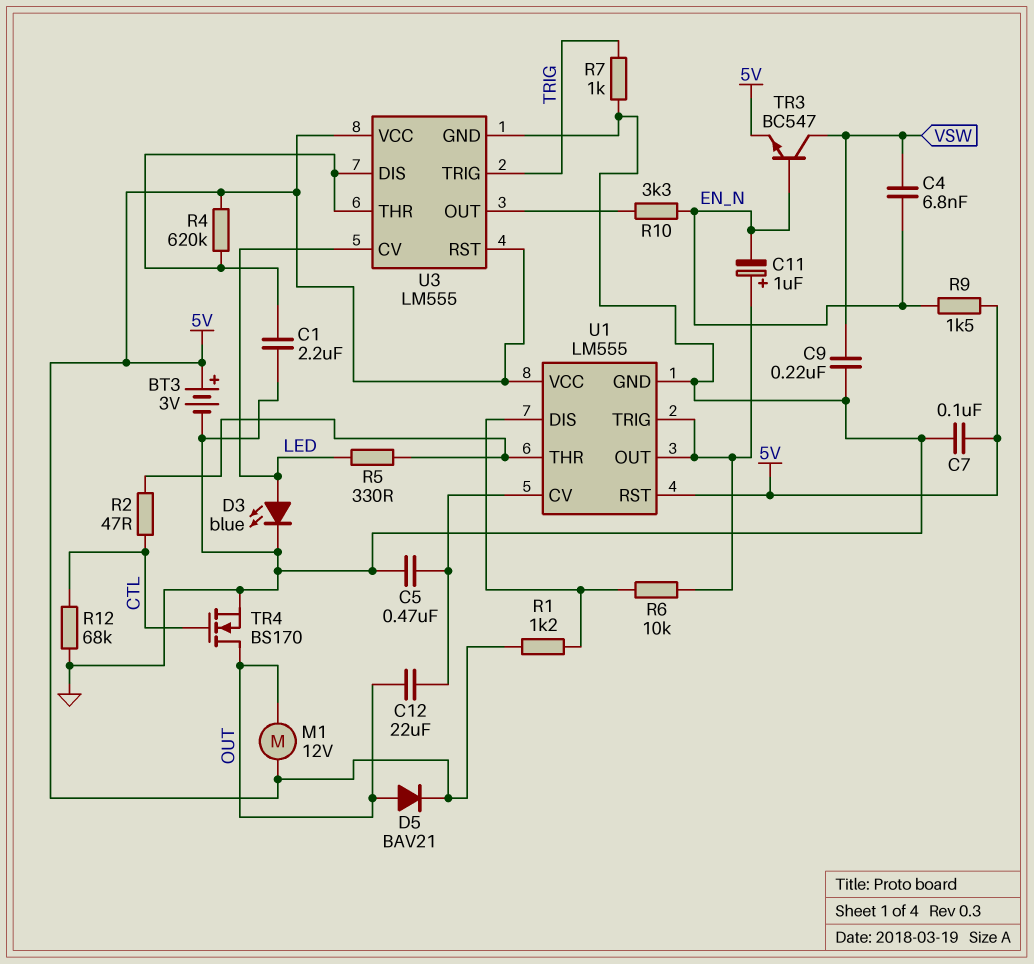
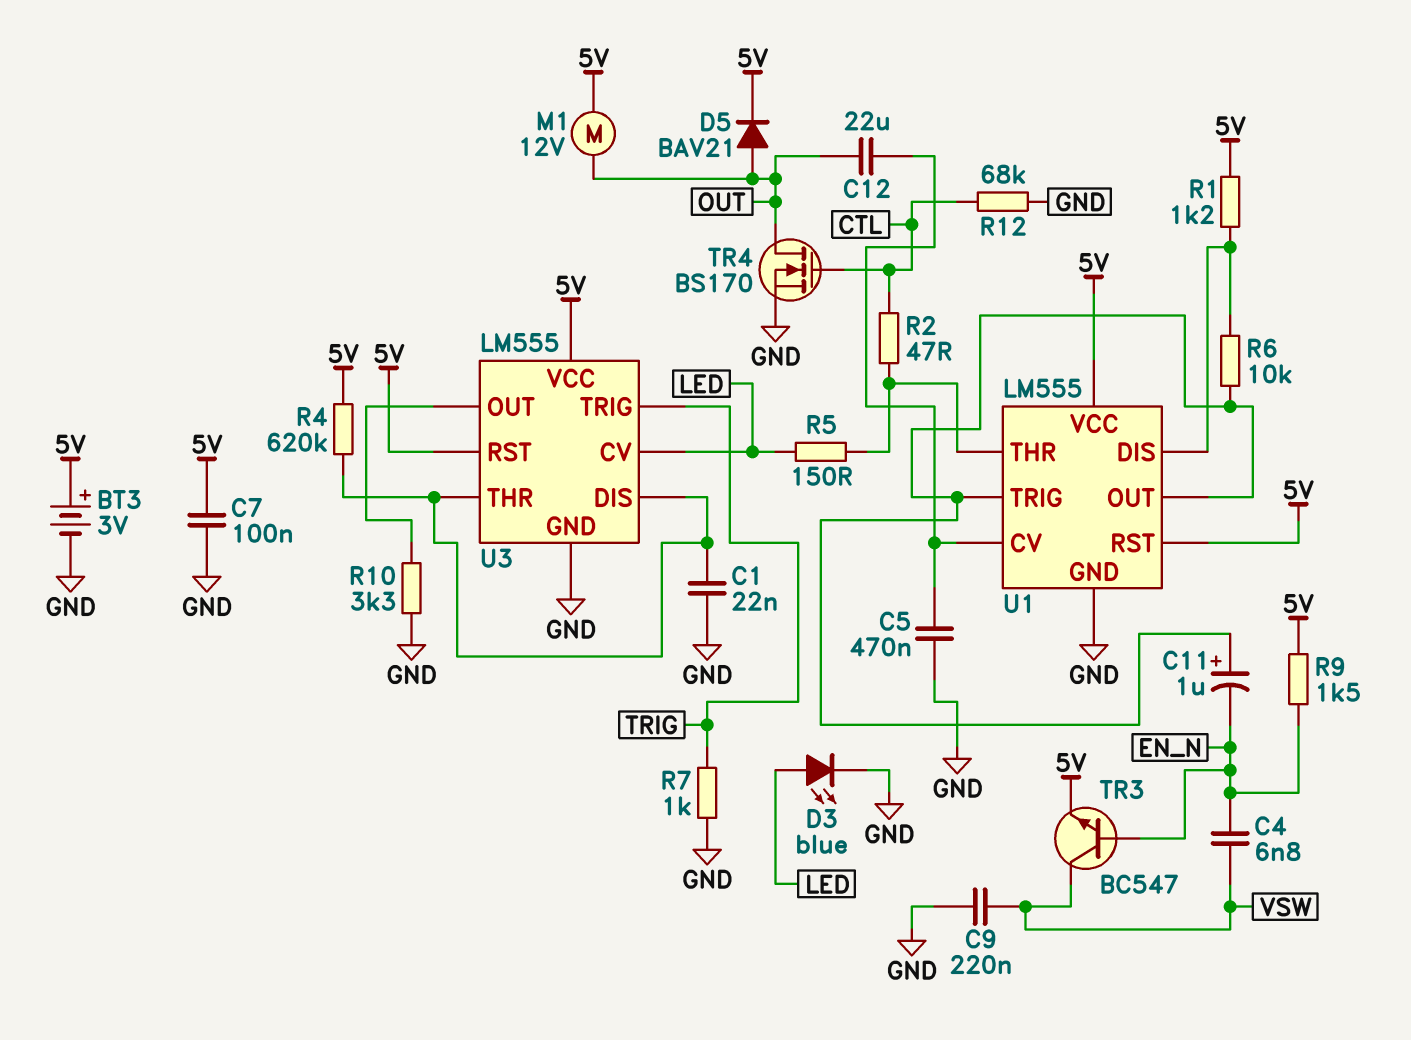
C1: 2.2uF (GND, U3/DIS) -> 22nF (GND, U3/DIS)
R5: 330 (LED, U1/THR) -> 150 (LED, U1/THR)
R10: 3.3k (EN_N, U3/OUT) -> 3.3k (GND, U3/OUT)

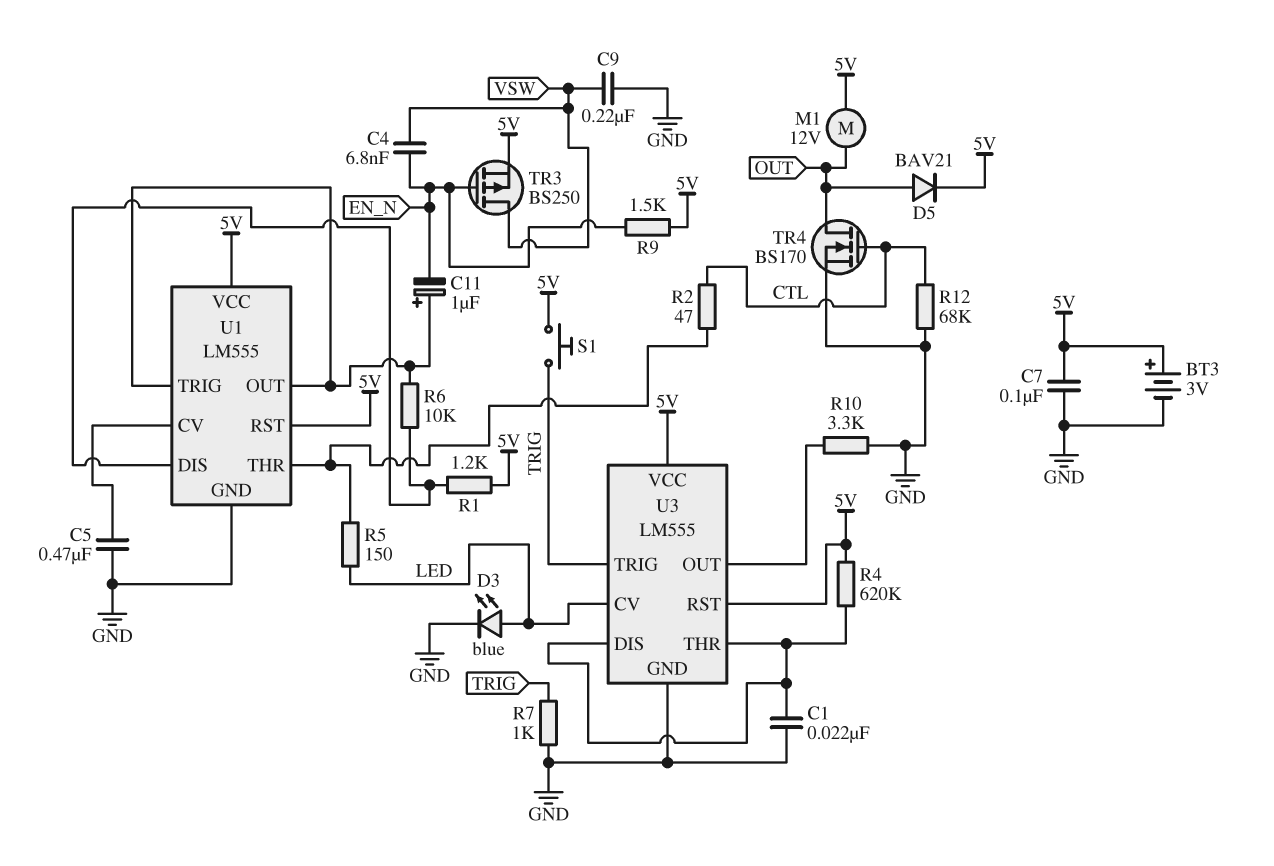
C12: 22uF (OUT, U1/CV) -> none
S1: none -> button (5V, TRIG)
TR3: NPN BC547 (B EN_N, C VSW, E 5V) -> PMOS BS250 (G EN_N, D VSW, S 5V)

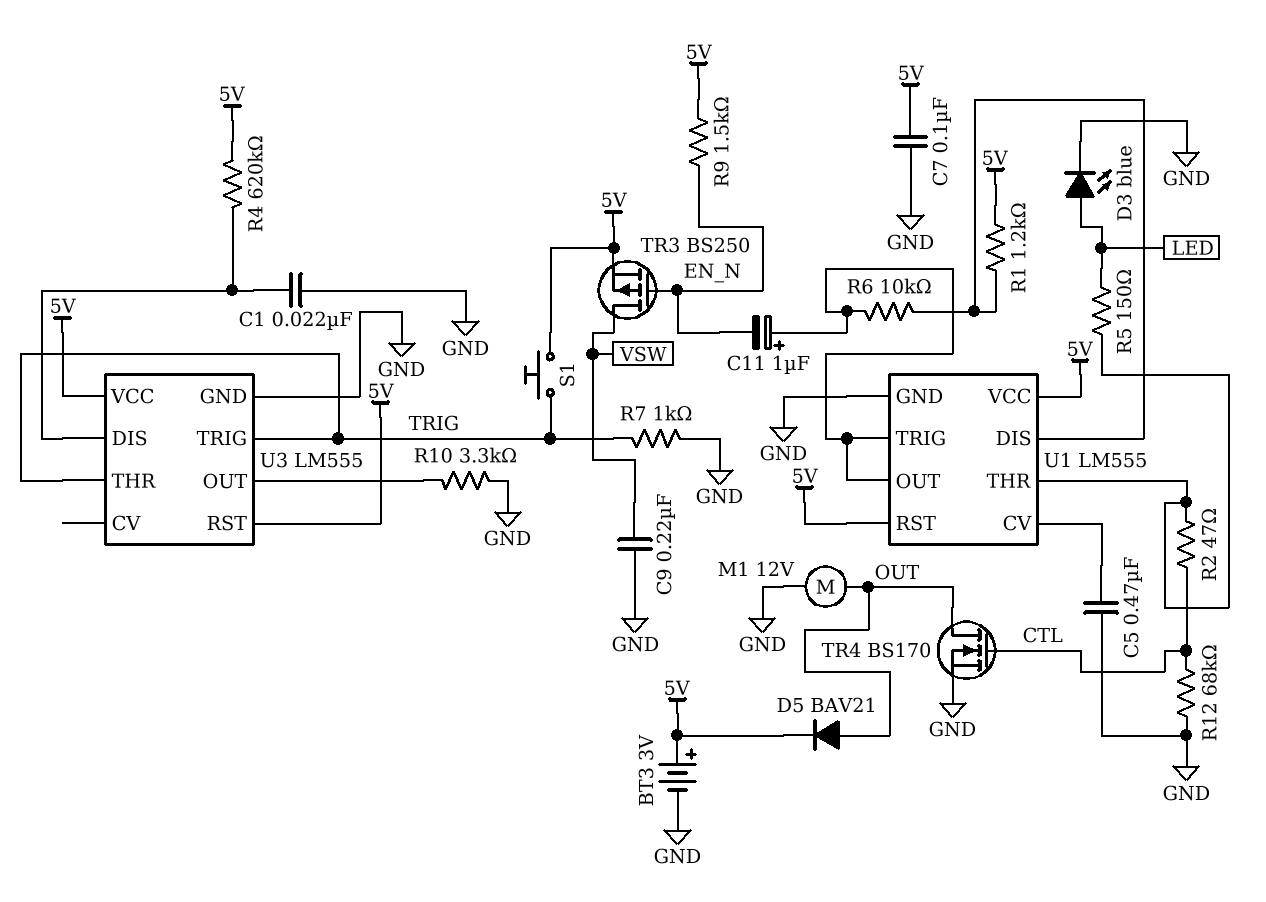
C4: 6.8nF (EN_N, VSW) -> none
M1: motor 12V (5V, OUT) -> motor 12V (GND, OUT)
U3 pin CV: LED -> none
U3 pin THR: U3/DIS -> TRIG

